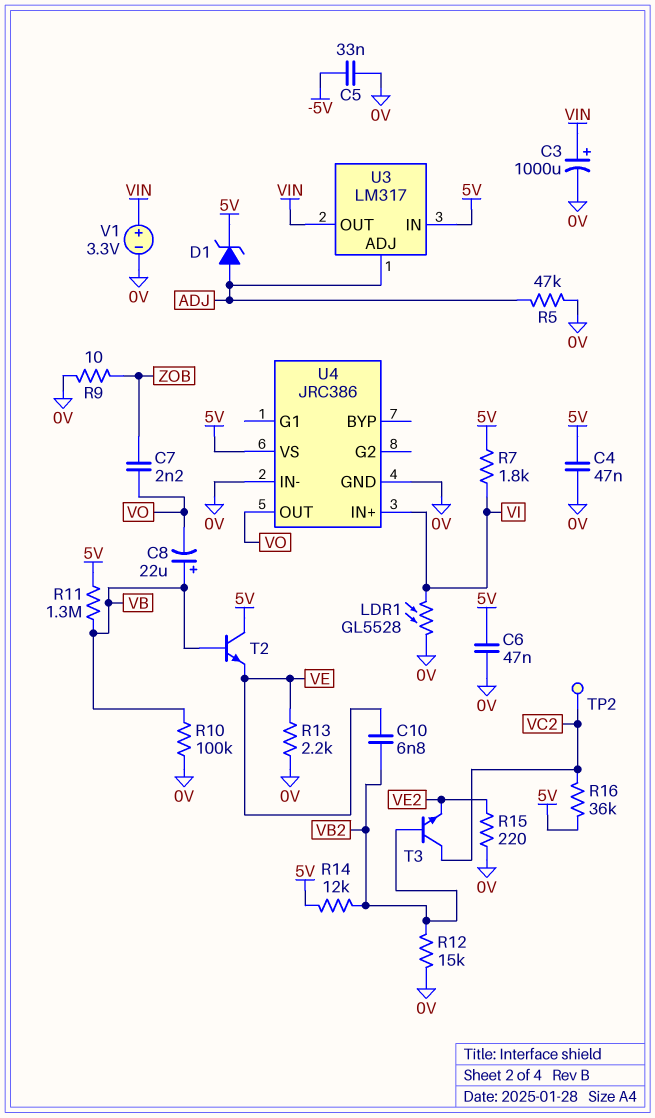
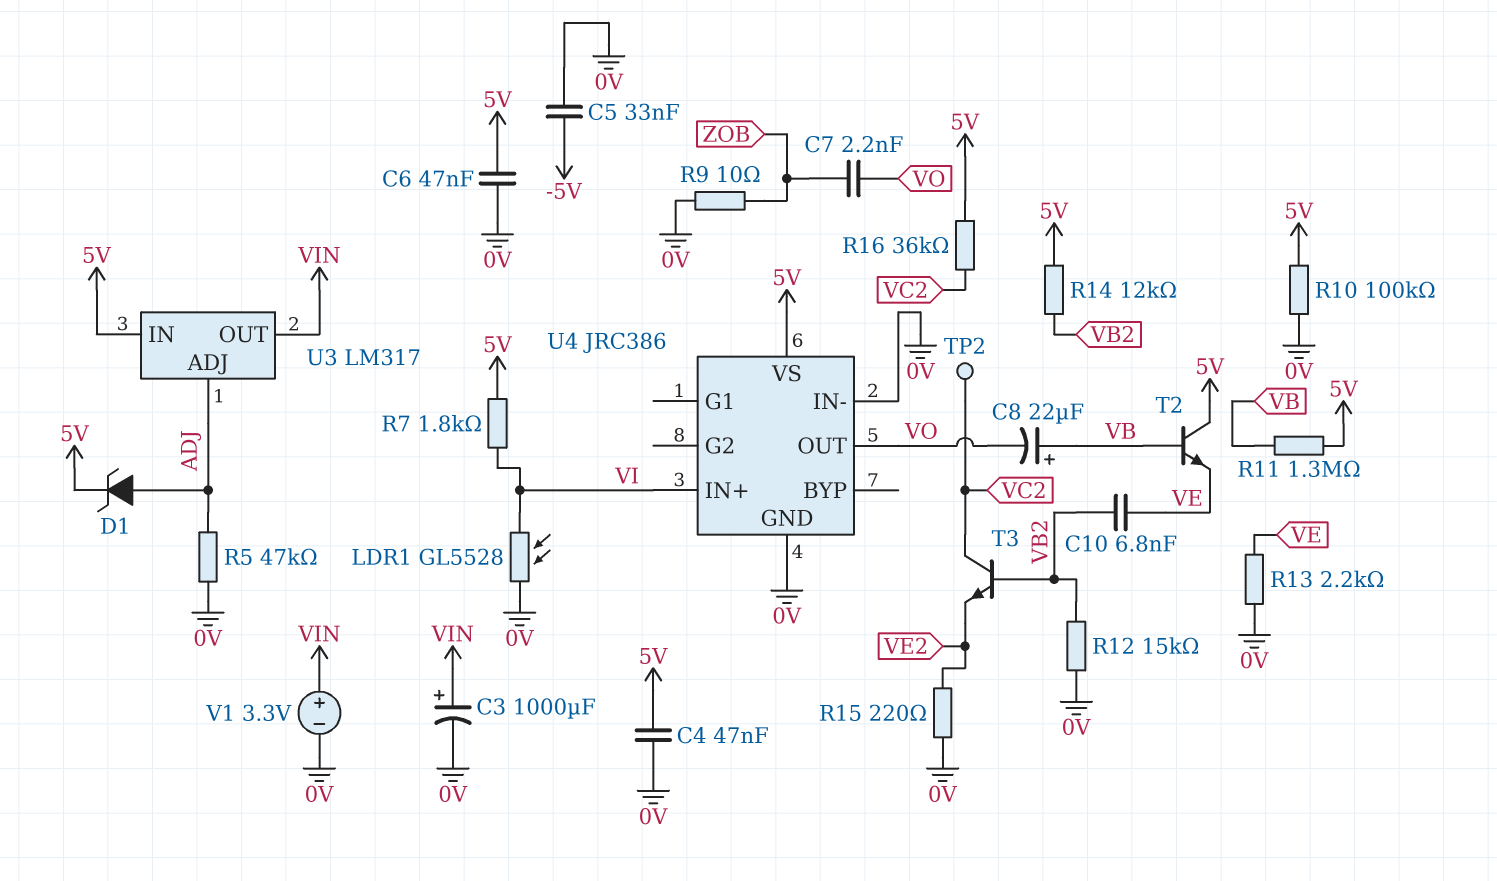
R10: 100k (0V, VB) -> 100k (0V, 5V)

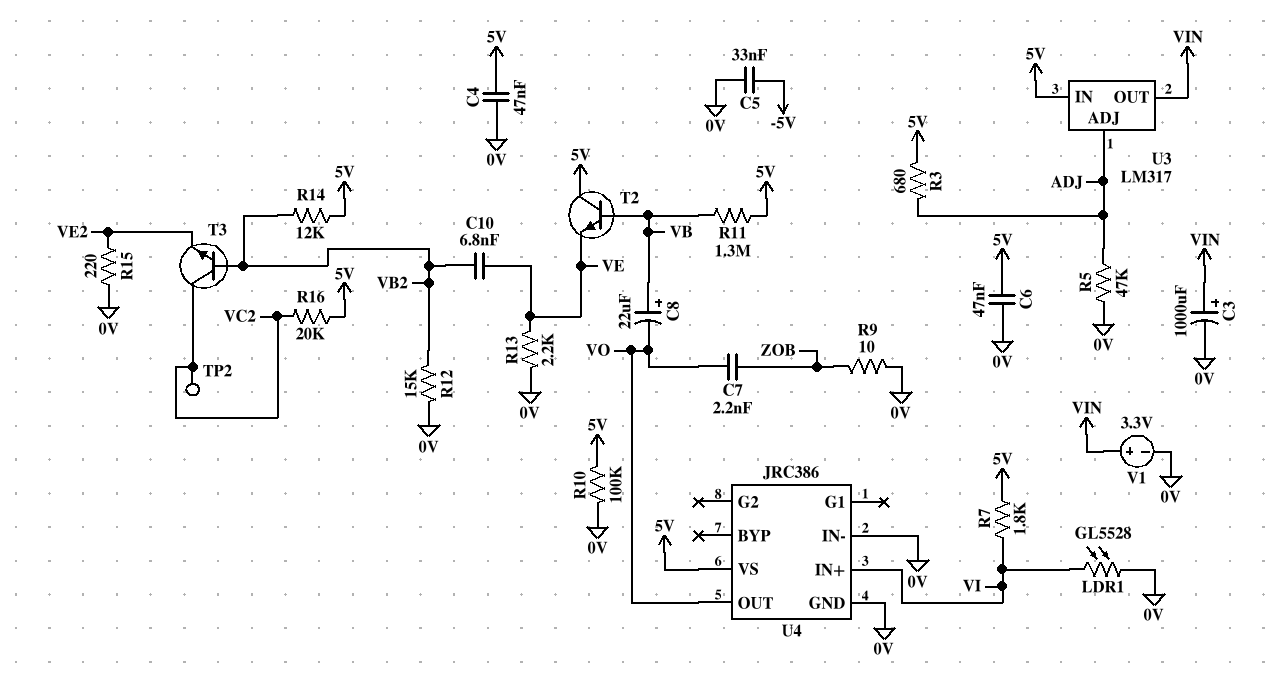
D1: zener (A ADJ, K 5V) -> none
R3: none -> 680 (5V, ADJ)
R16: 36k (5V, VC2) -> 20k (5V, VC2)

